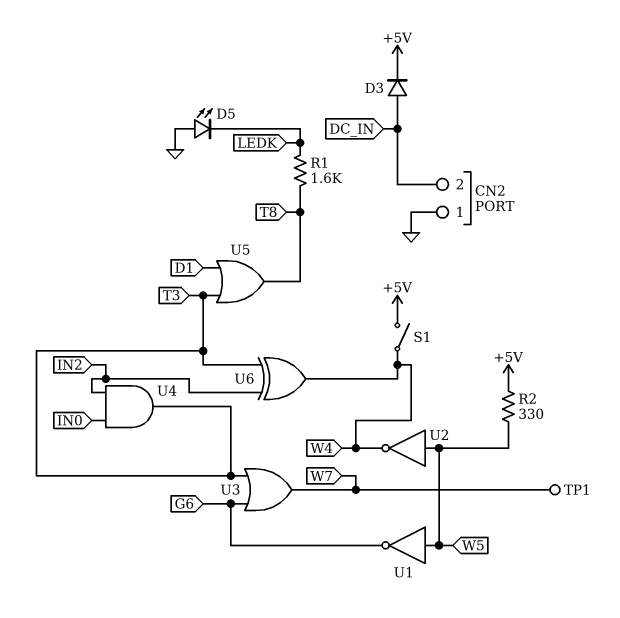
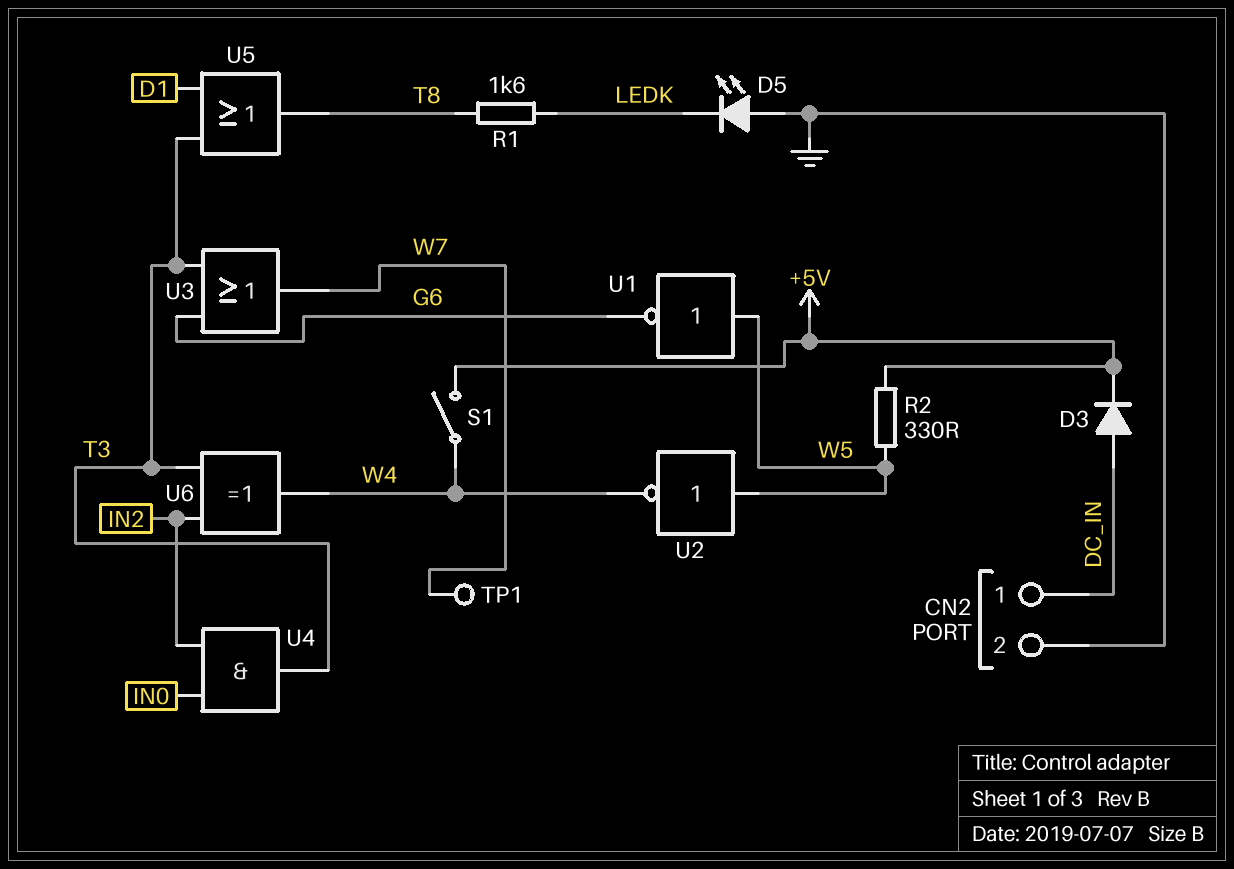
CN2 pin 1: GND -> DC_IN
CN2 pin 2: DC_IN -> GND

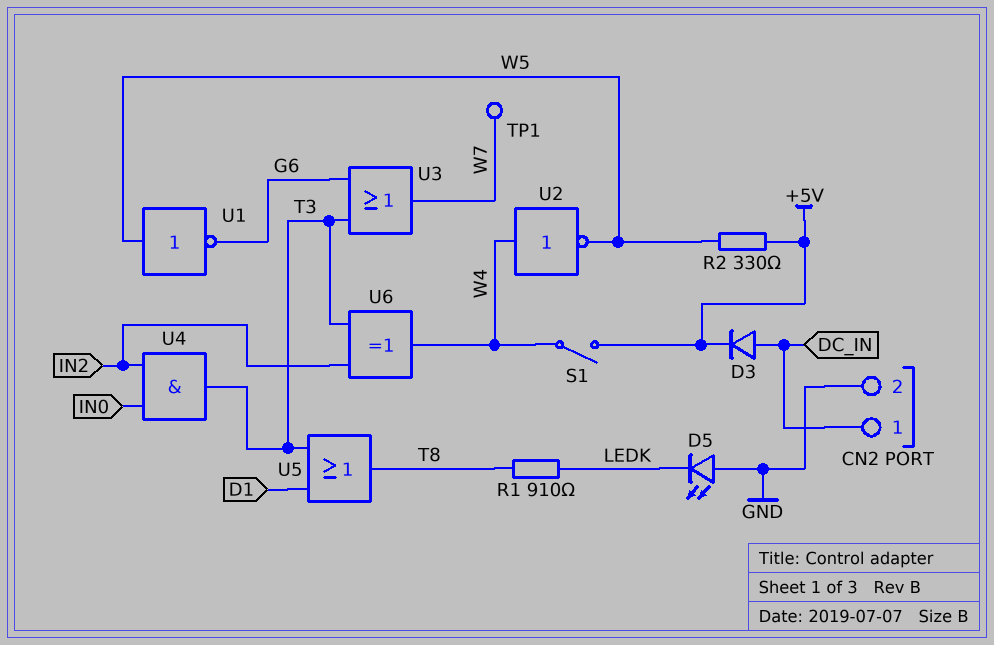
R1: 1.6k (LEDK, T8) -> 910 (LEDK, T8)
U2: NOT (in W5, out W4) -> NOT (in W4, out W5)

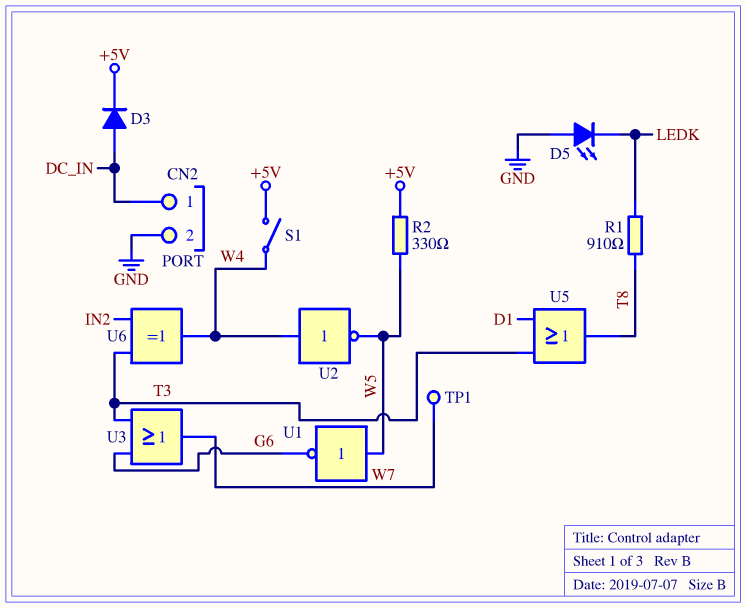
U4: AND (in IN0, in IN2, out T3) -> none

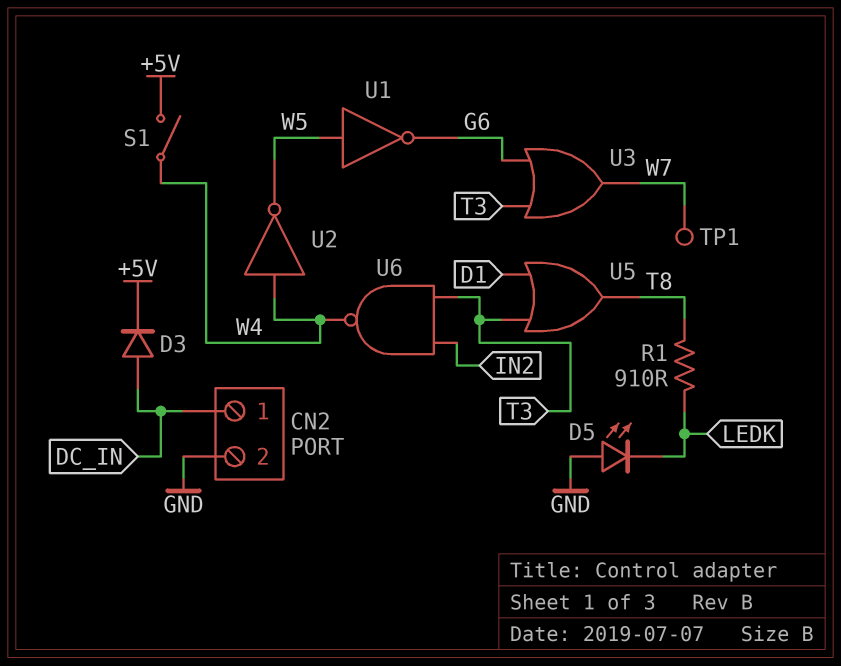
R2: 330 (+5V, W5) -> none
U6: XOR (in IN2, in T3, out W4) -> NAND (in IN2, in T3, out W4)

